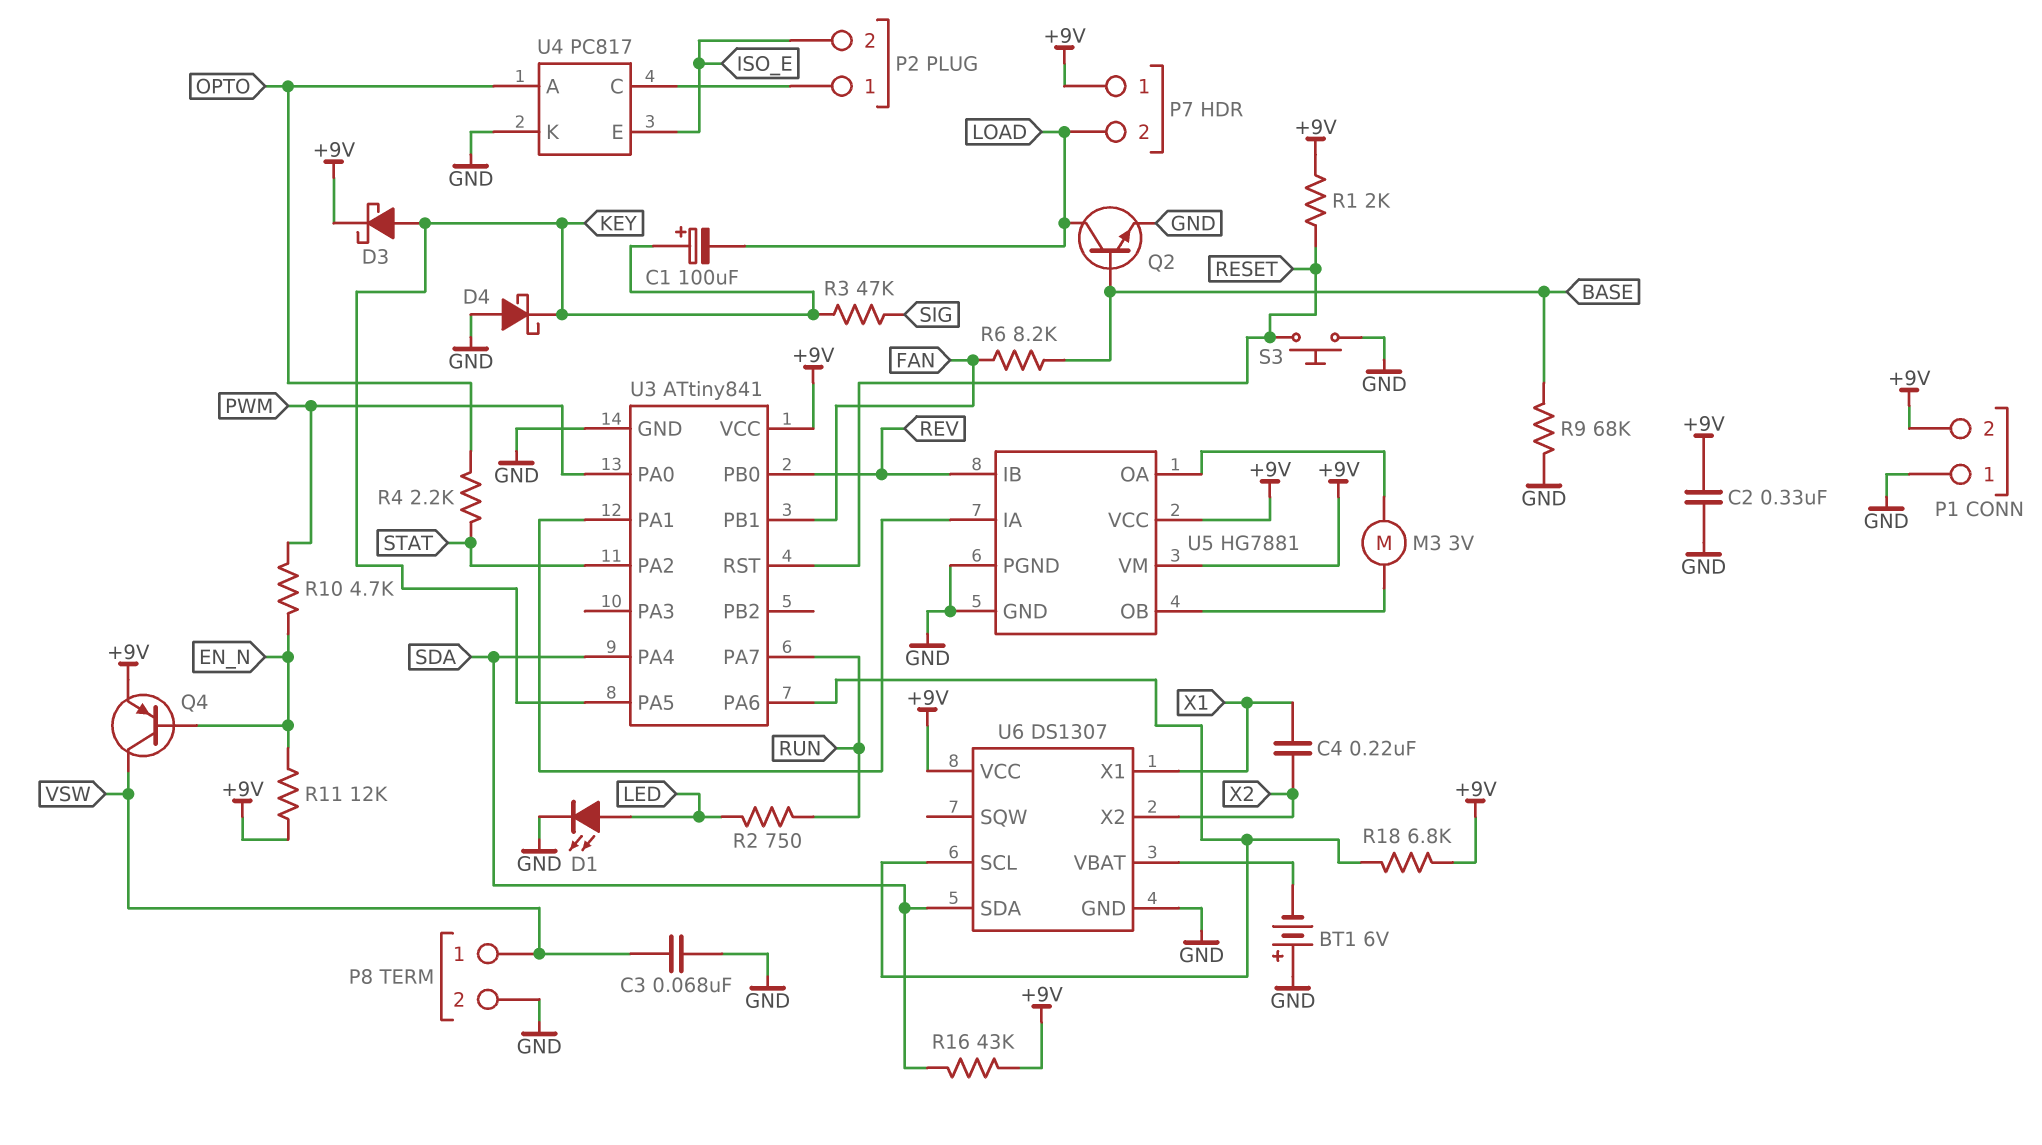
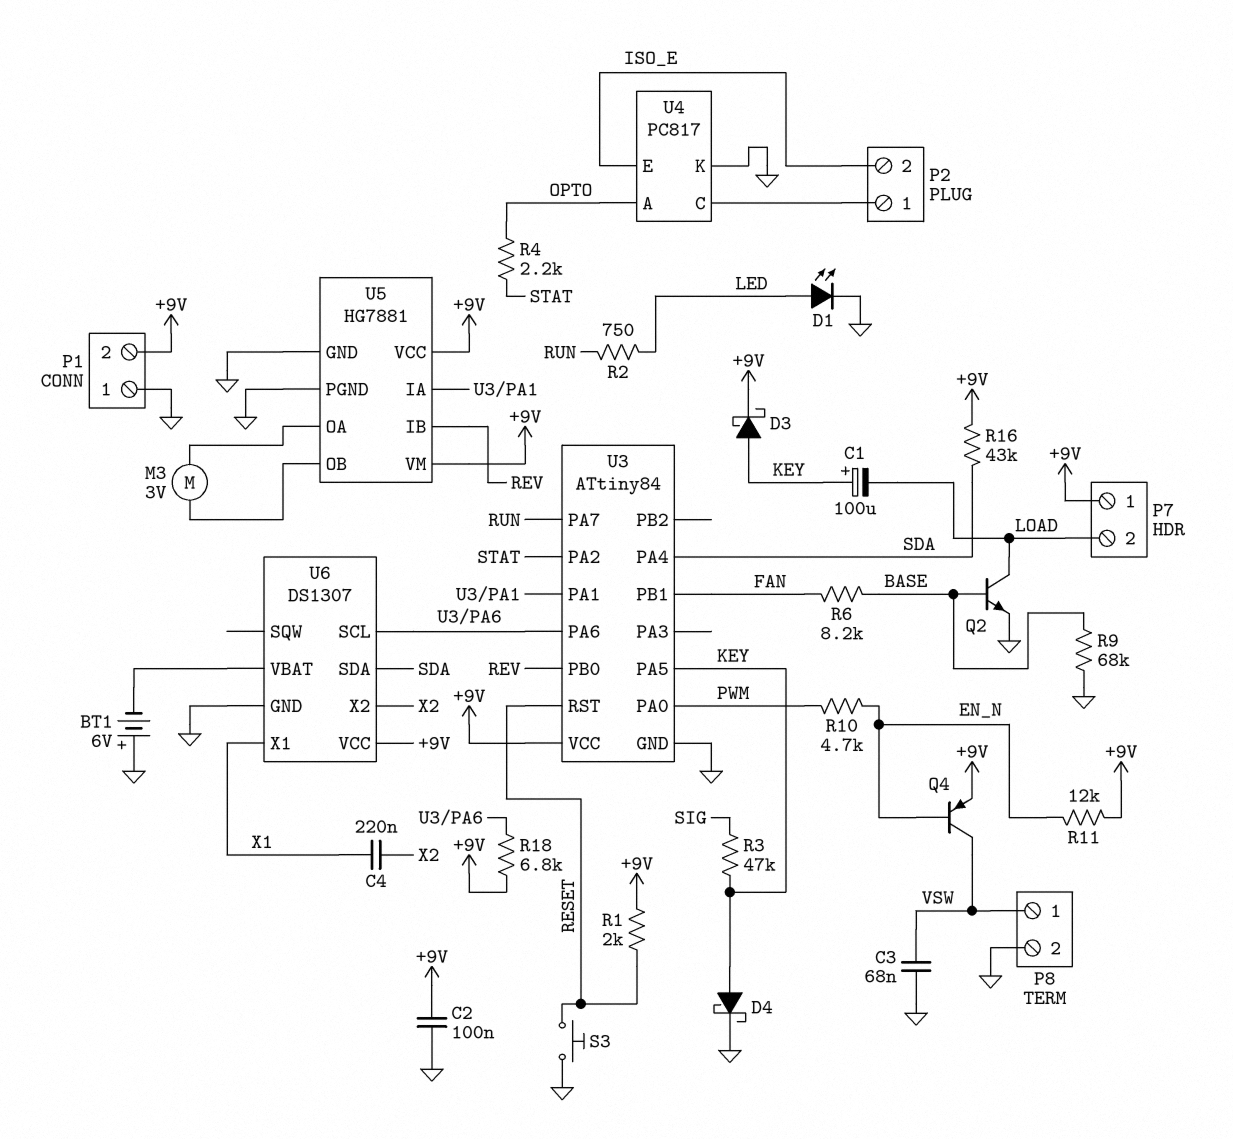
C2: 330nF (+9V, GND) -> 100nF (+9V, GND)
D4: schottky (A GND, K KEY) -> schottky (A KEY, K GND)
U3: ATtiny841 -> ATtiny84

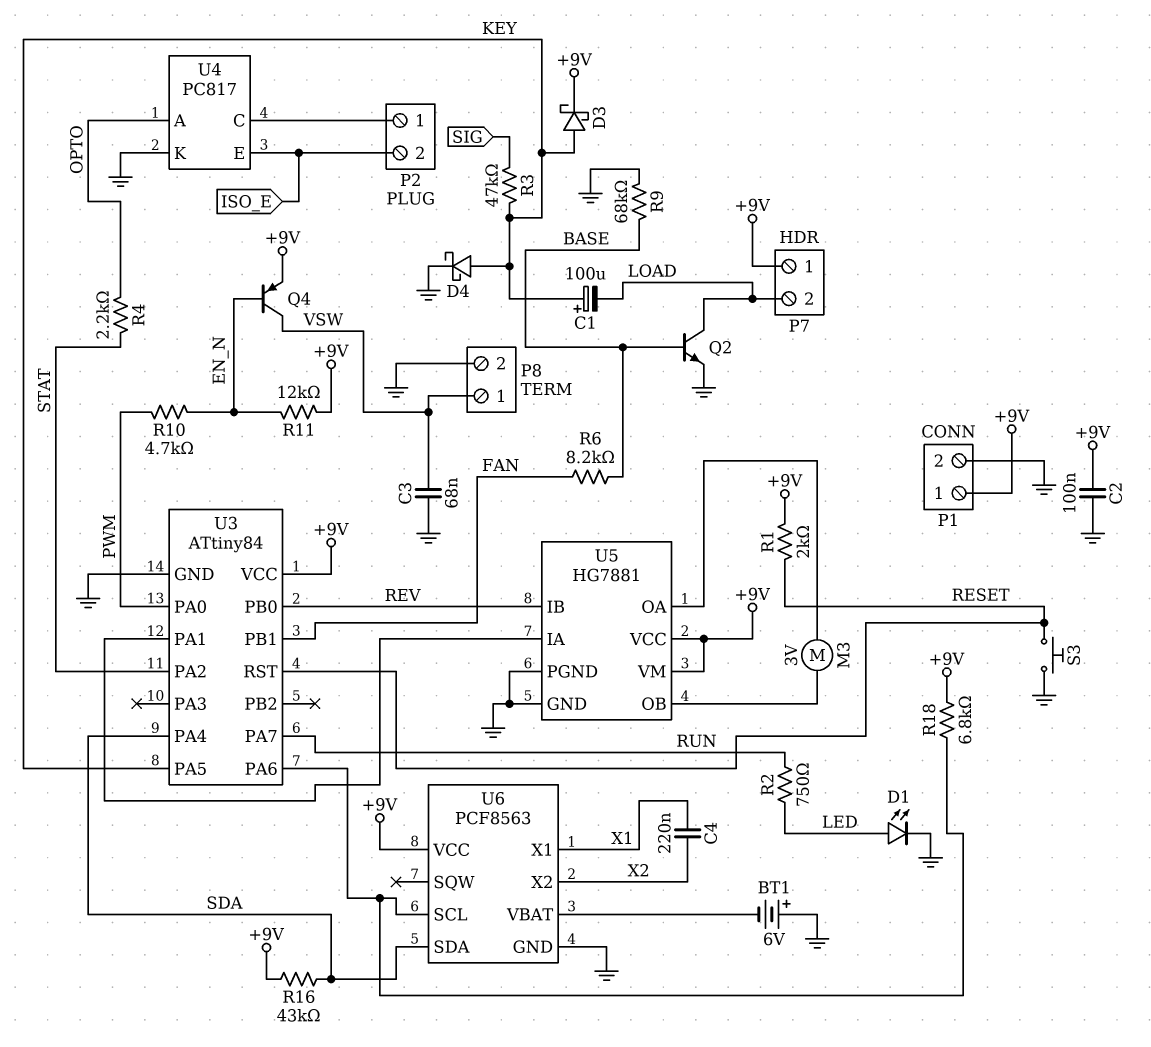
P1 pin 1: GND -> +9V
P1 pin 2: +9V -> GND
U6: DS1307 -> PCF8563

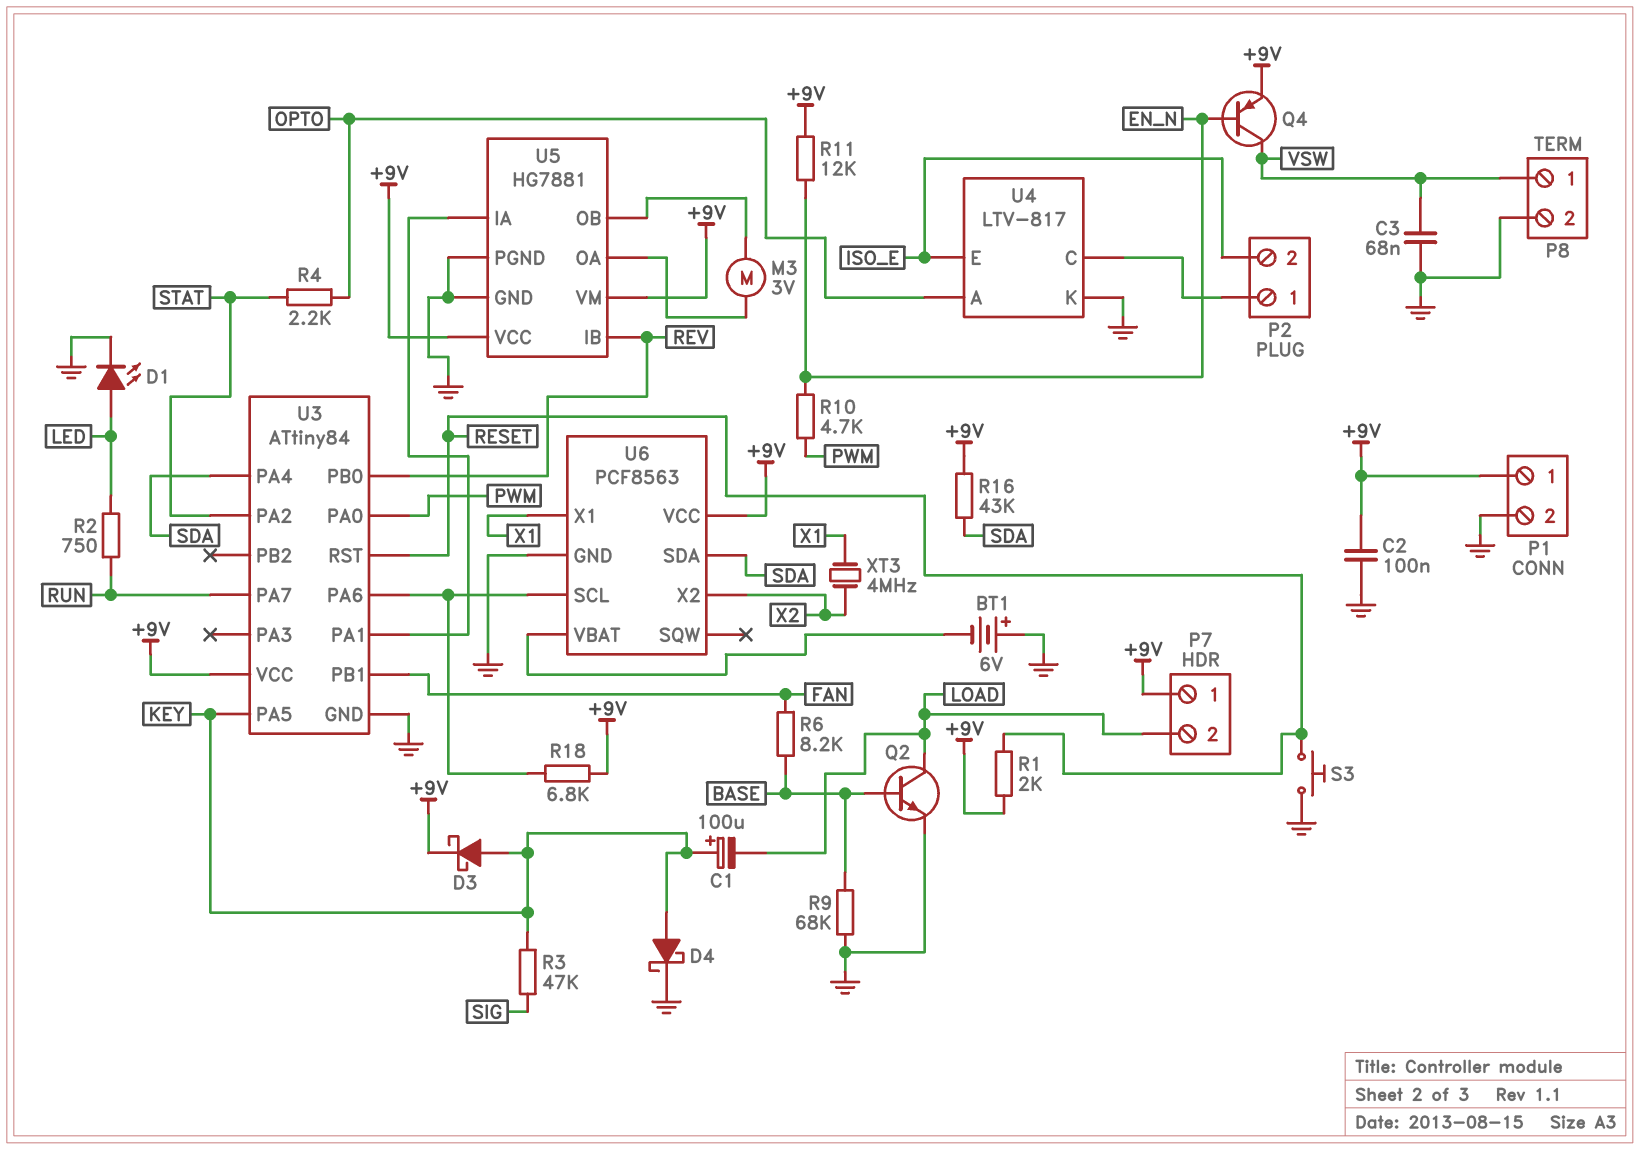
C4: 220nF (X1, X2) -> none
U4: PC817 -> LTV-817
XT3: none -> 4MHz (X1, X2)

